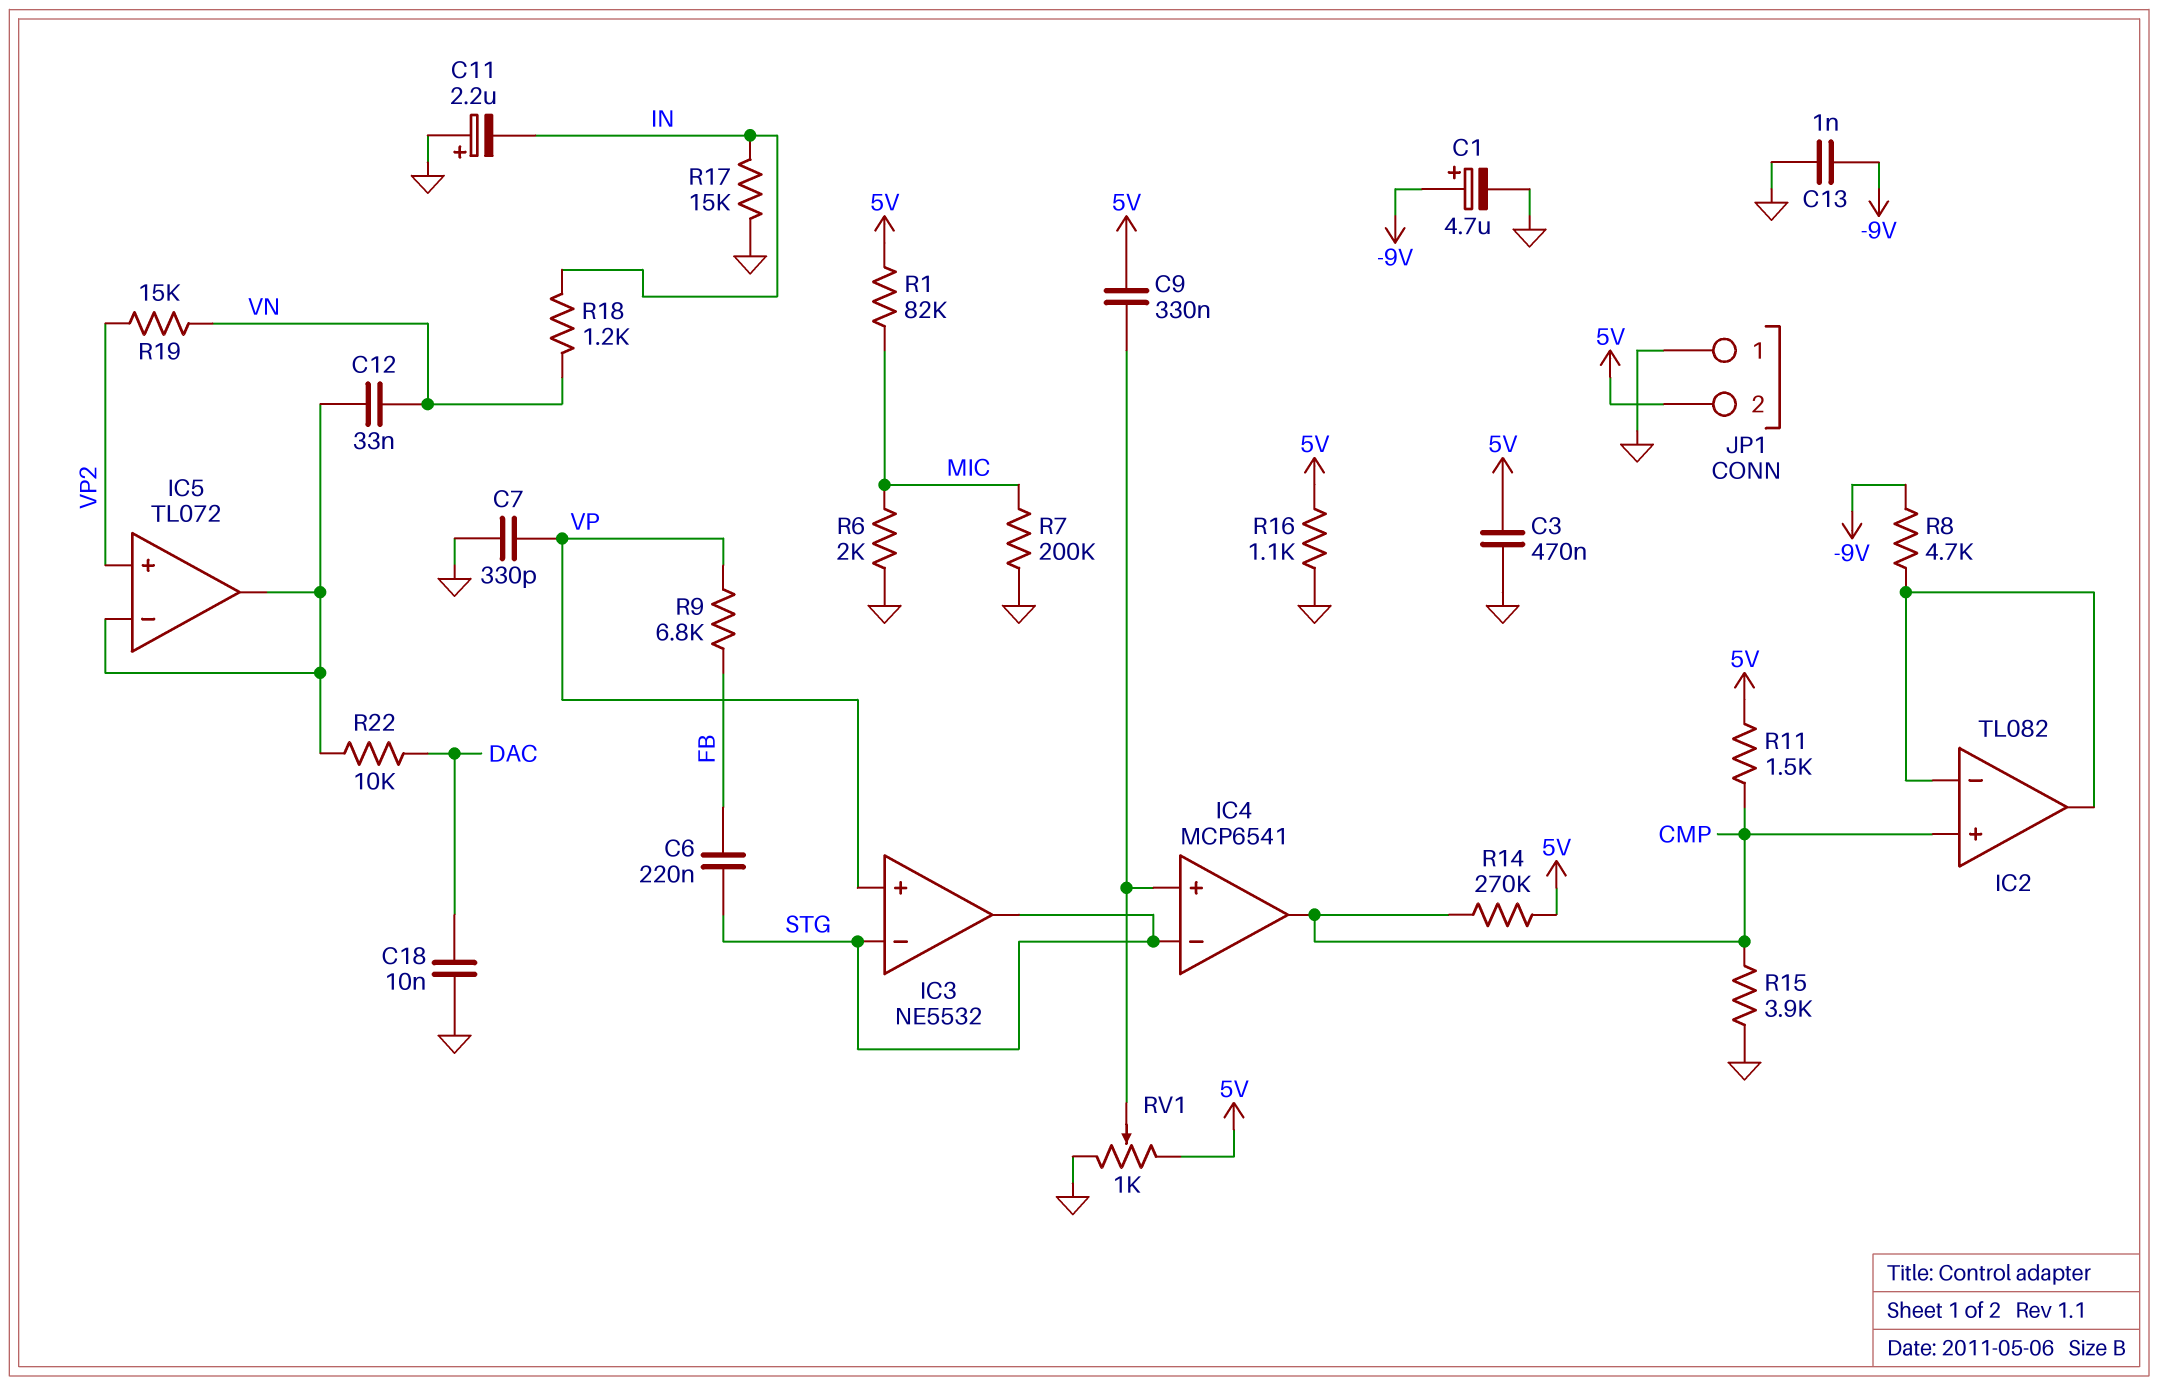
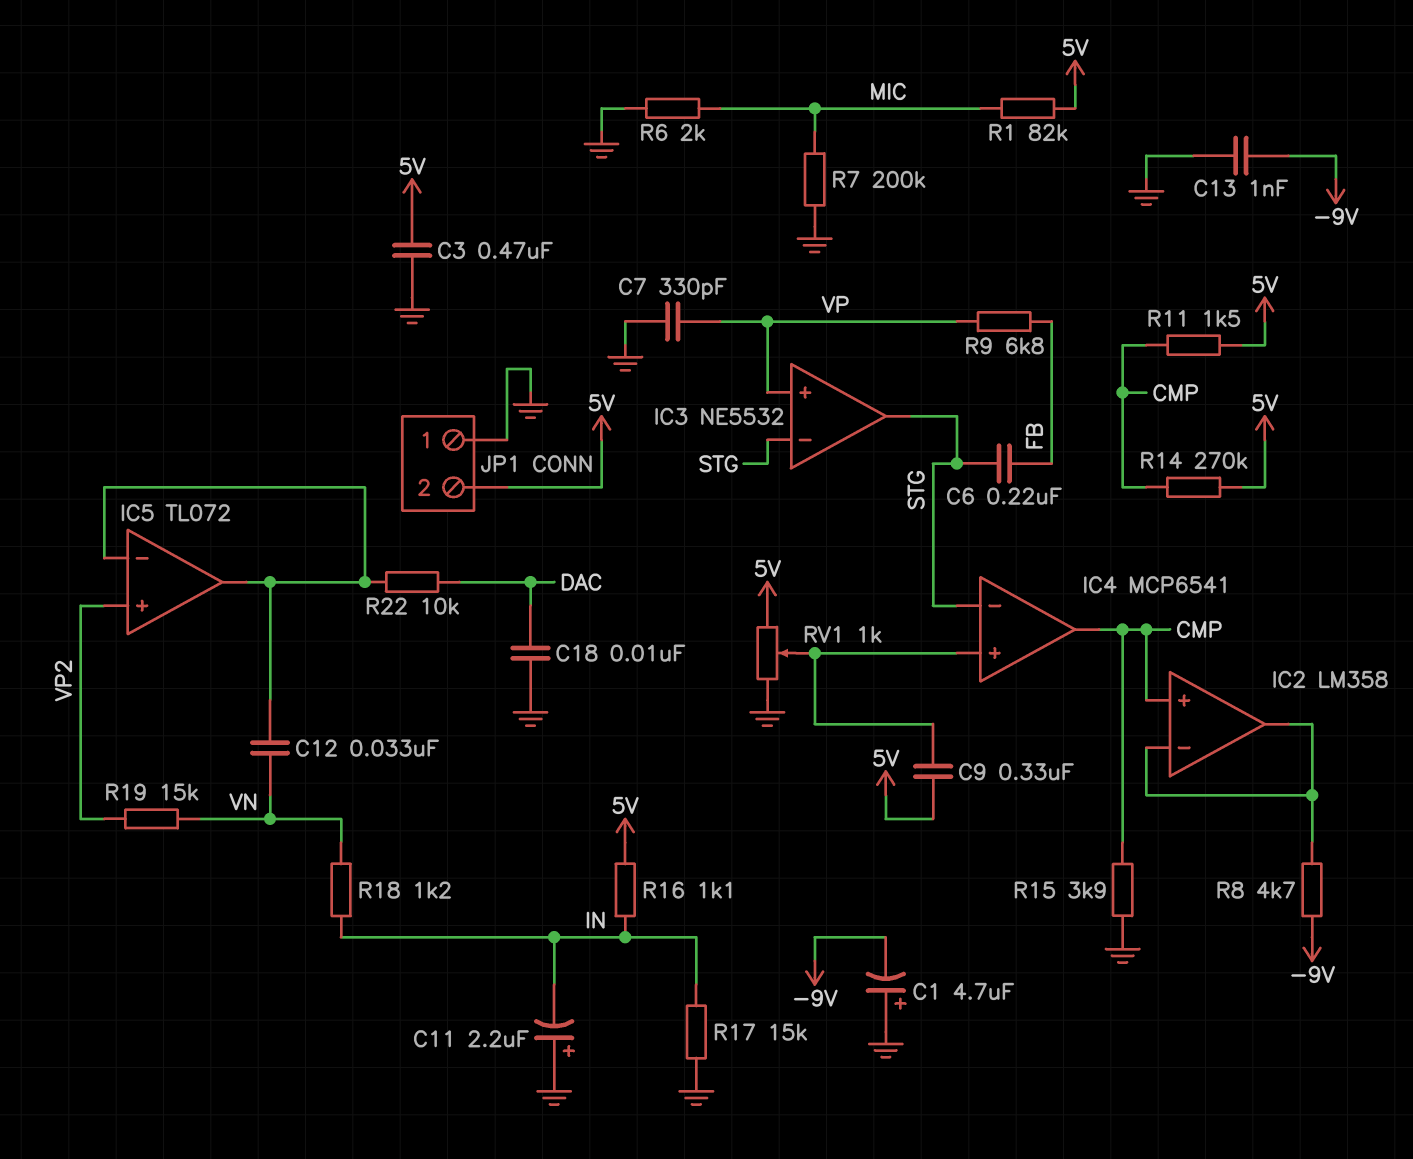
C1: 4.7uF (plus -9V, minus GND) -> 4.7uF (plus GND, minus -9V)
IC2: TL082 -> LM358
R16: 1.1k (5V, GND) -> 1.1k (5V, IN)

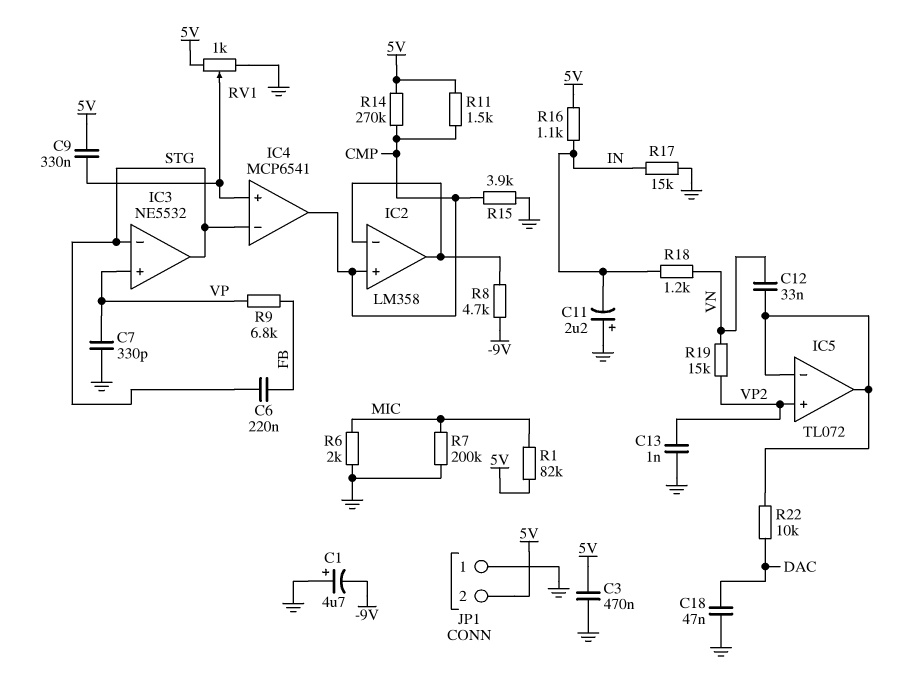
C13: 1nF (-9V, GND) -> 1nF (GND, VP2)
C18: 10nF (DAC, GND) -> 47nF (DAC, GND)

